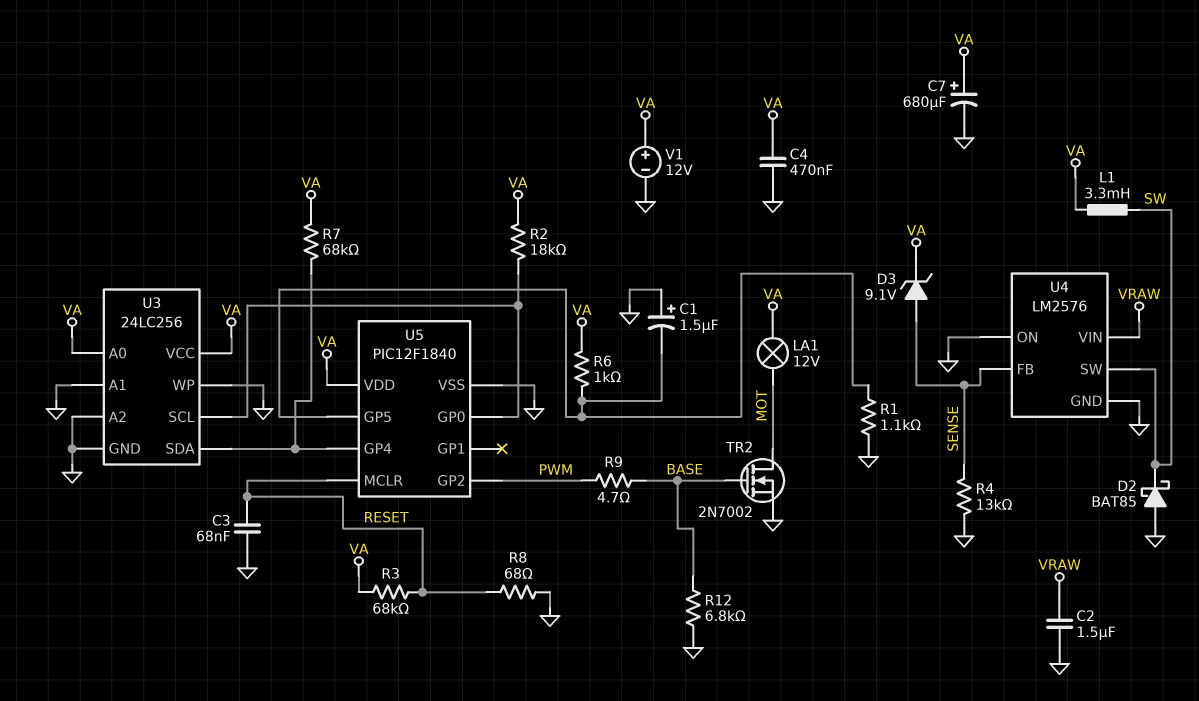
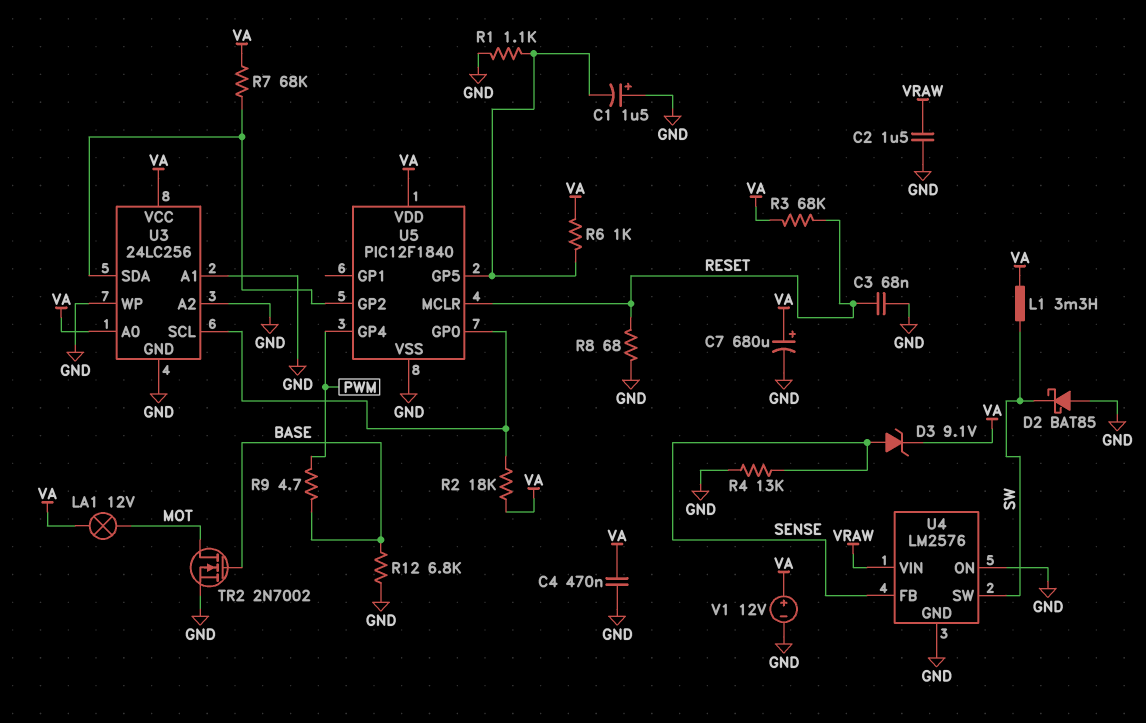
U5 pin GP2: PWM -> U3/SDA
U5 pin GP4: U3/SDA -> PWM

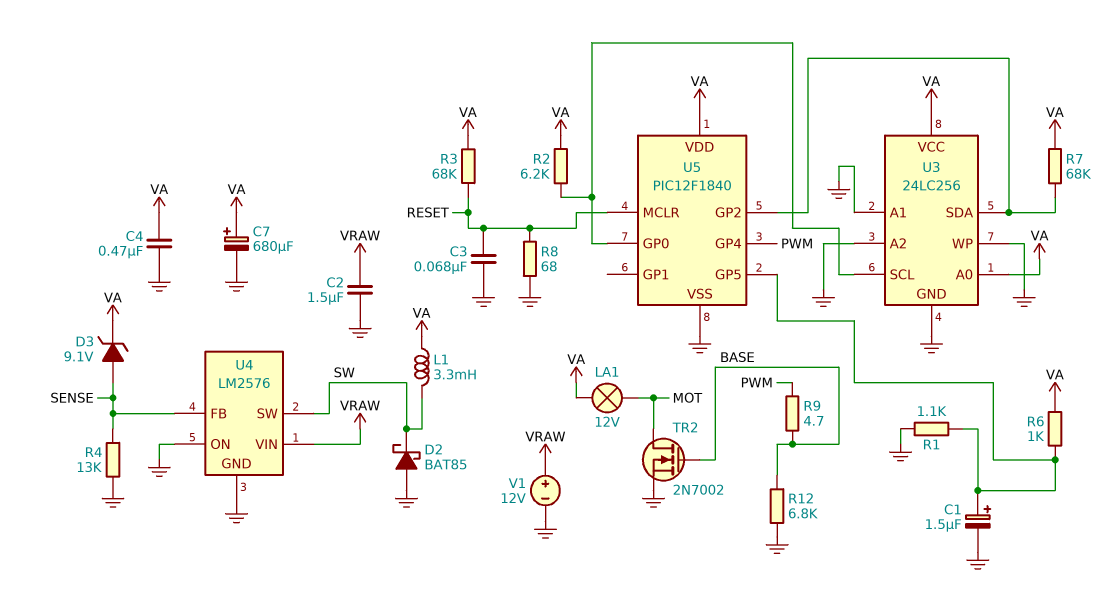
C1: 1.5uF (plus GND, minus U5/GP5) -> 1.5uF (plus U5/GP5, minus GND)
R2: 18k (U3/SCL, VA) -> 6.2k (U3/SCL, VA)
V1: 12V (plus VA, minus GND) -> 12V (plus VRAW, minus GND)

